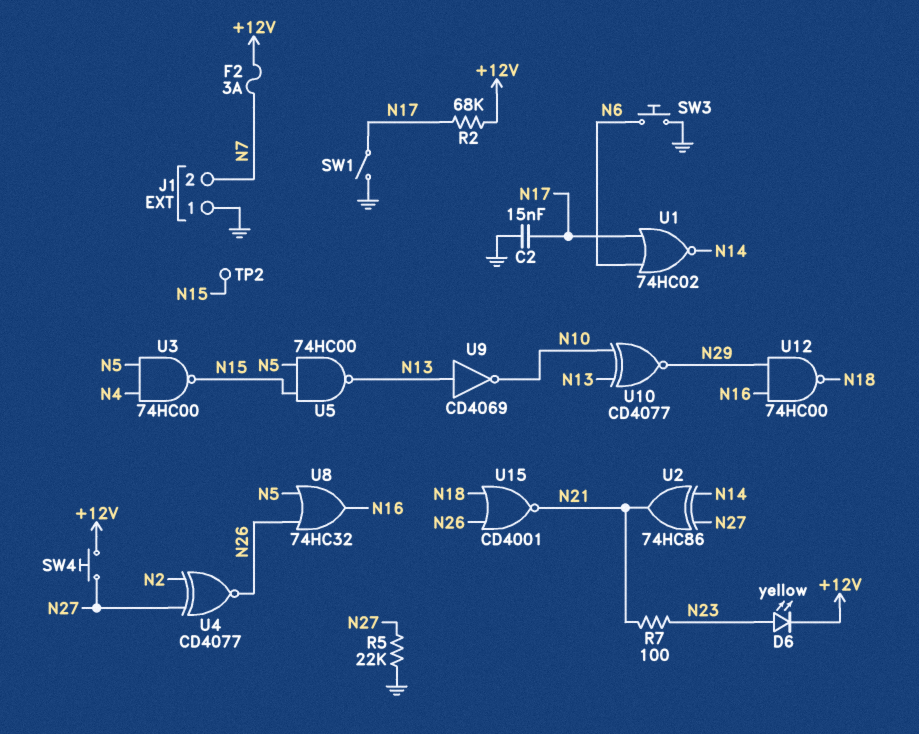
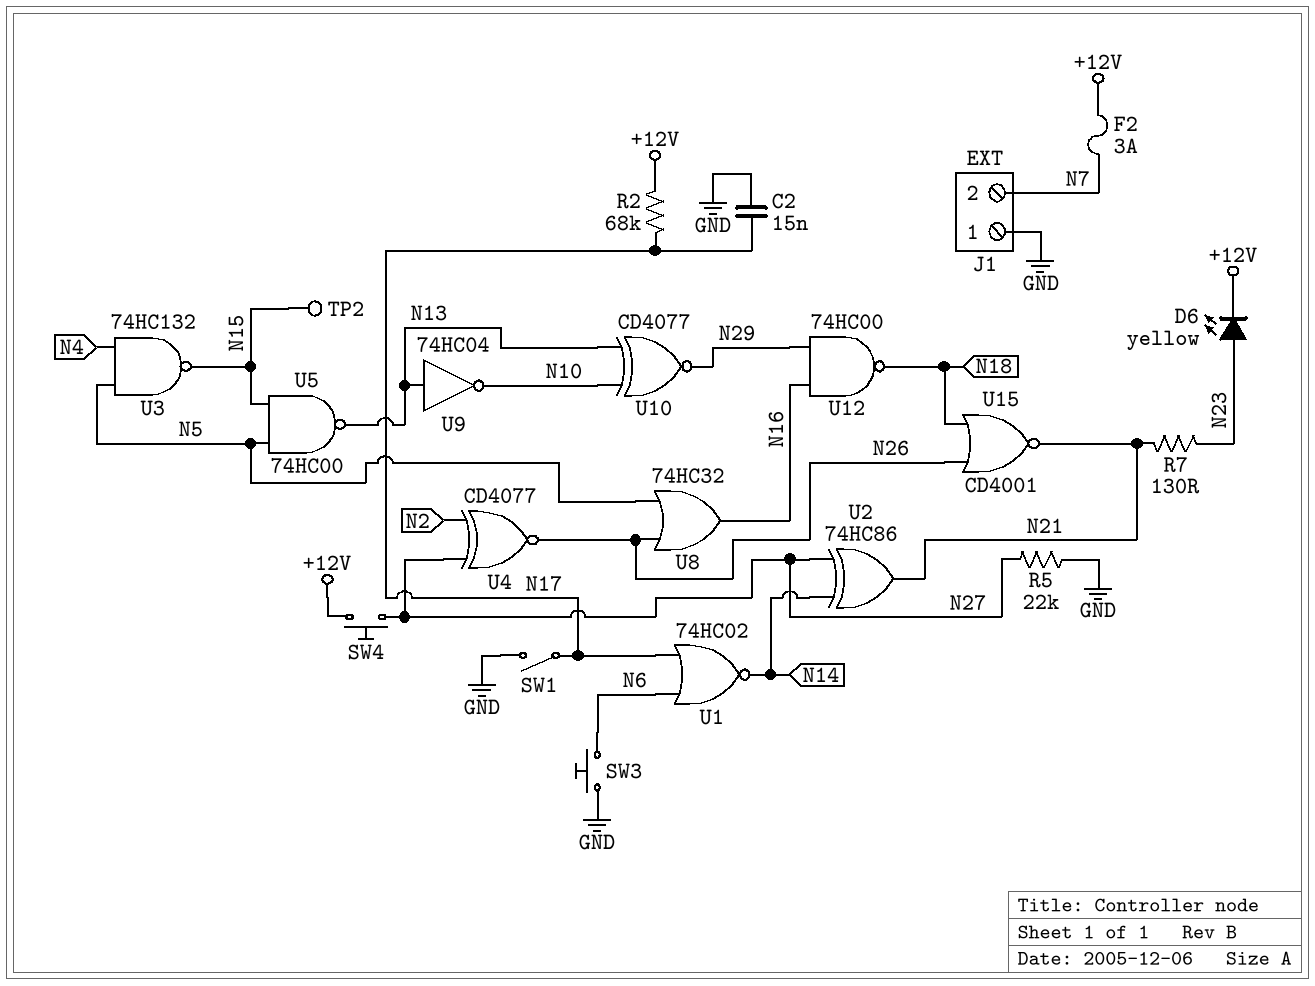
R7: 100 (N21, N23) -> 130 (N21, N23)
U3: NAND 74HC00 (in N4, in N5, out N15) -> NAND 74HC132 (in N4, in N5, out N15)
U9: NOT CD4069 (in N13, out N10) -> NOT 74HC04 (in N13, out N10)

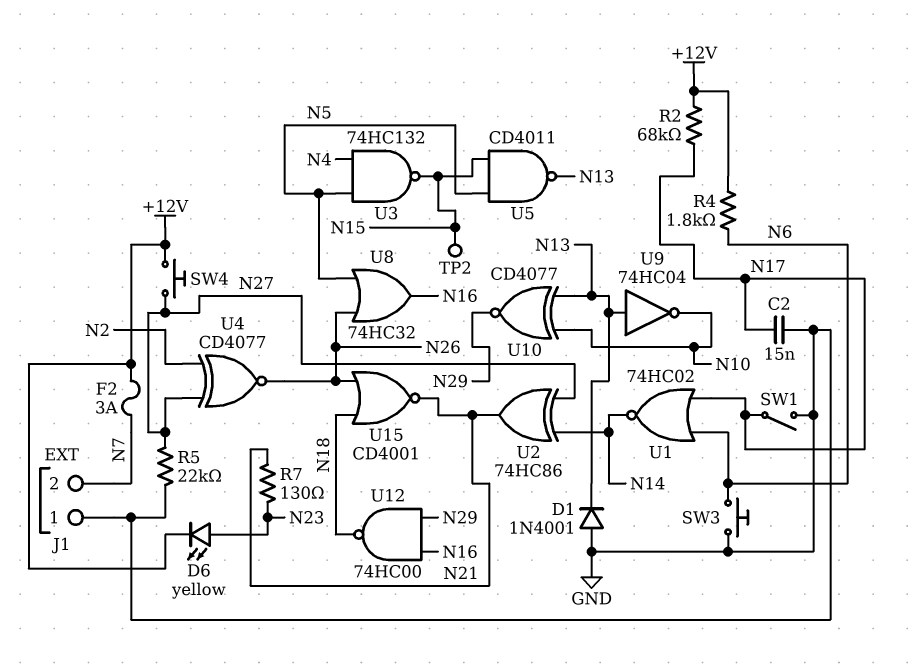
D1: none -> diode 1N4001 (A GND, K N13)
R4: none -> 1.8k (+12V, N6)
U5: NAND 74HC00 (in N5, in N15, out N13) -> NAND CD4011 (in N5, in N15, out N13)

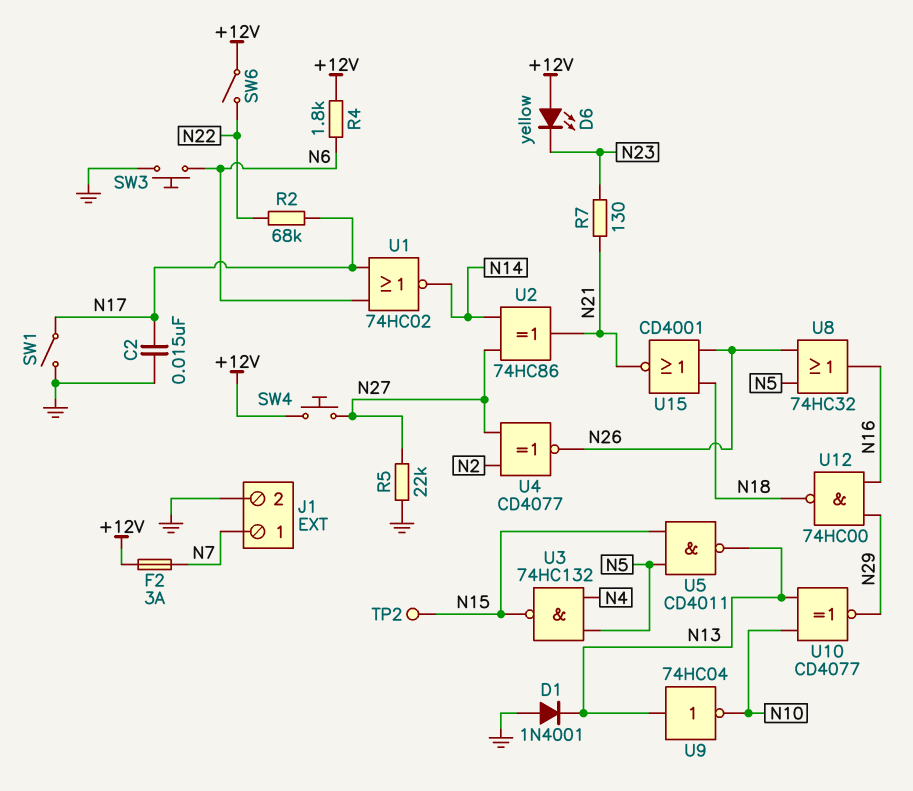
D6: LED yellow (A N23, K +12V) -> LED yellow (A +12V, K N23)
J1 pin 1: GND -> N7
J1 pin 2: N7 -> GND
R2: 68k (+12V, N17) -> 68k (N17, N22)
SW6: none -> switch (+12V, N22)

